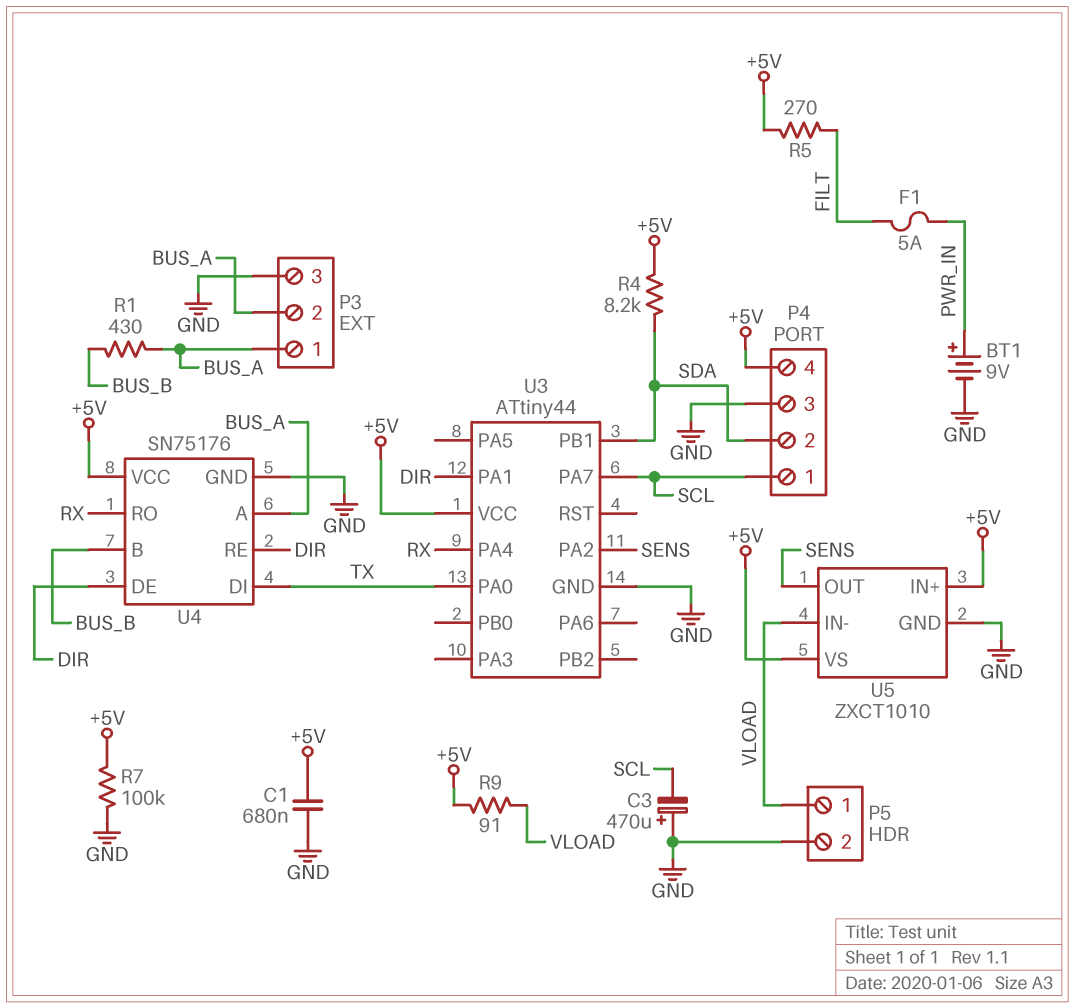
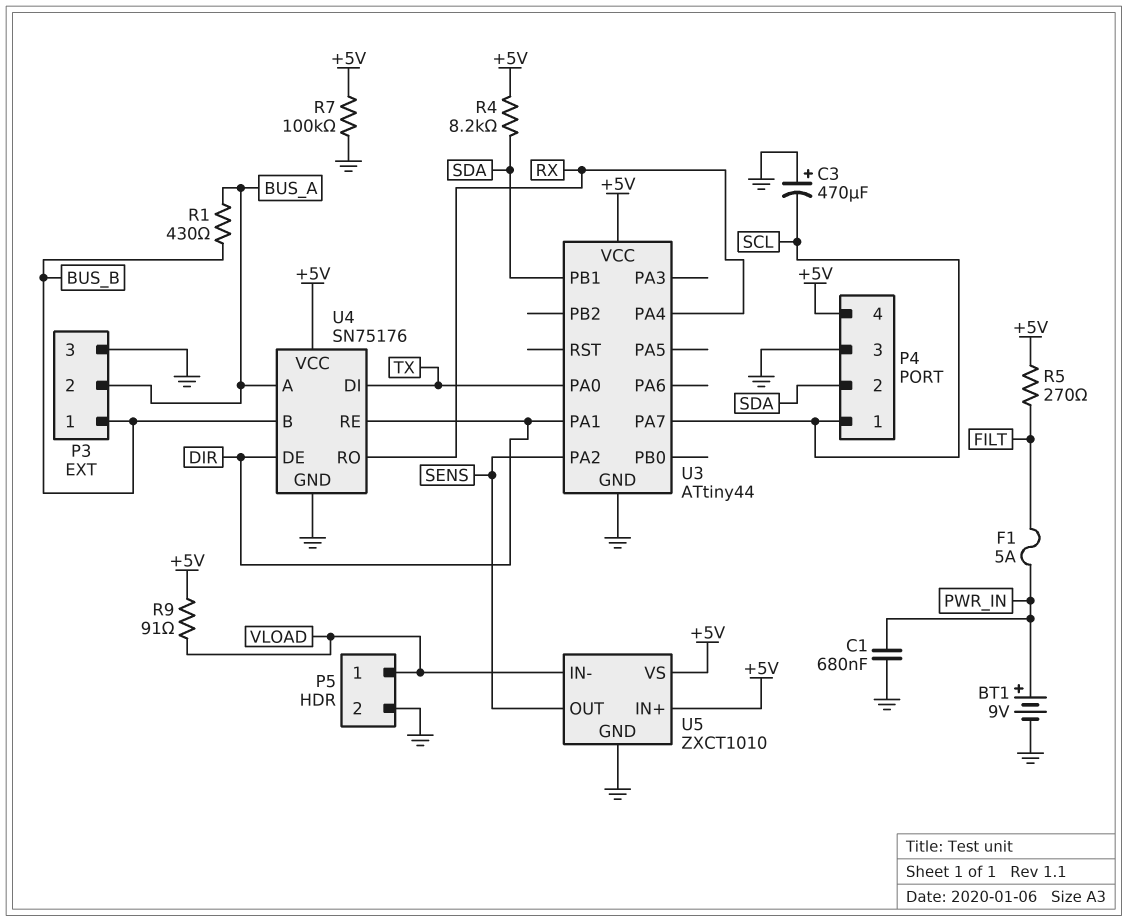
C1: 680nF (+5V, GND) -> 680nF (GND, PWR_IN)
P3 pin 1: BUS_A -> BUS_B

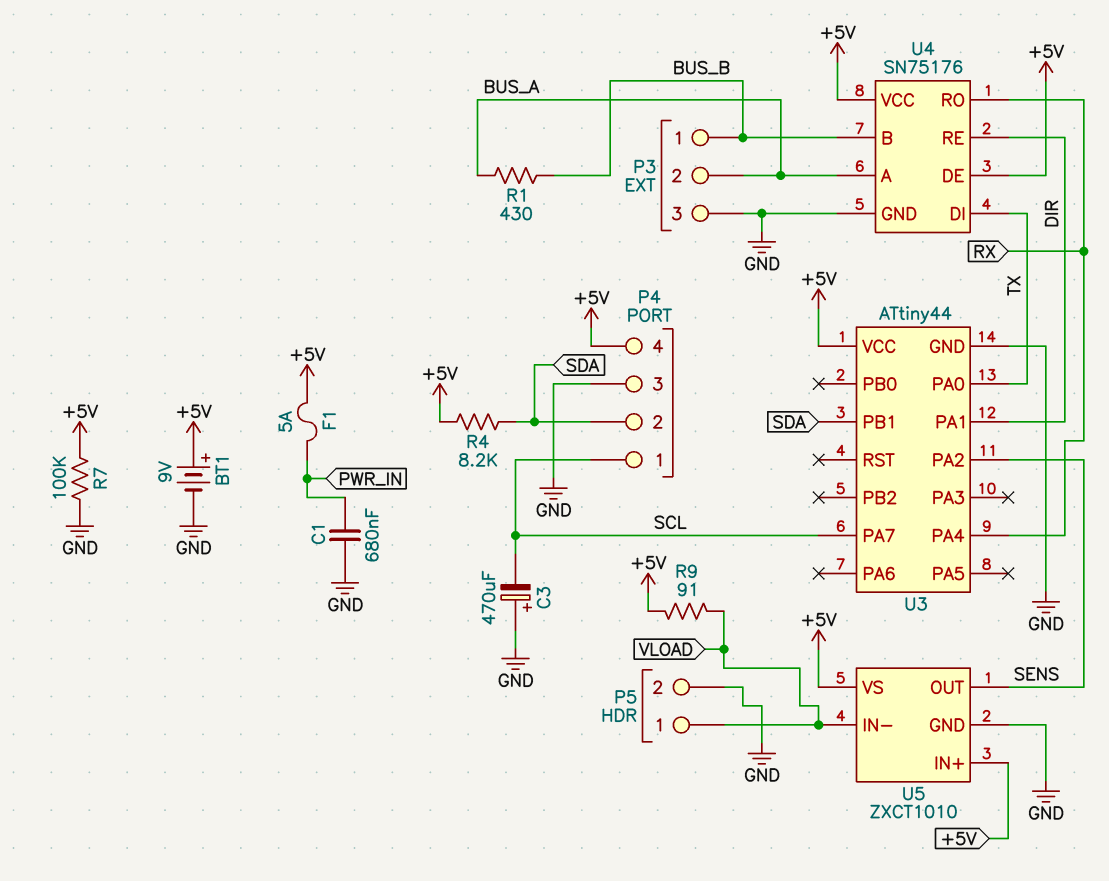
BT1: 9V (plus PWR_IN, minus GND) -> 9V (plus +5V, minus GND)
F1: 5A (FILT, PWR_IN) -> 5A (+5V, PWR_IN)
R5: 270 (+5V, FILT) -> none
U4 pin DE: DIR -> +5V

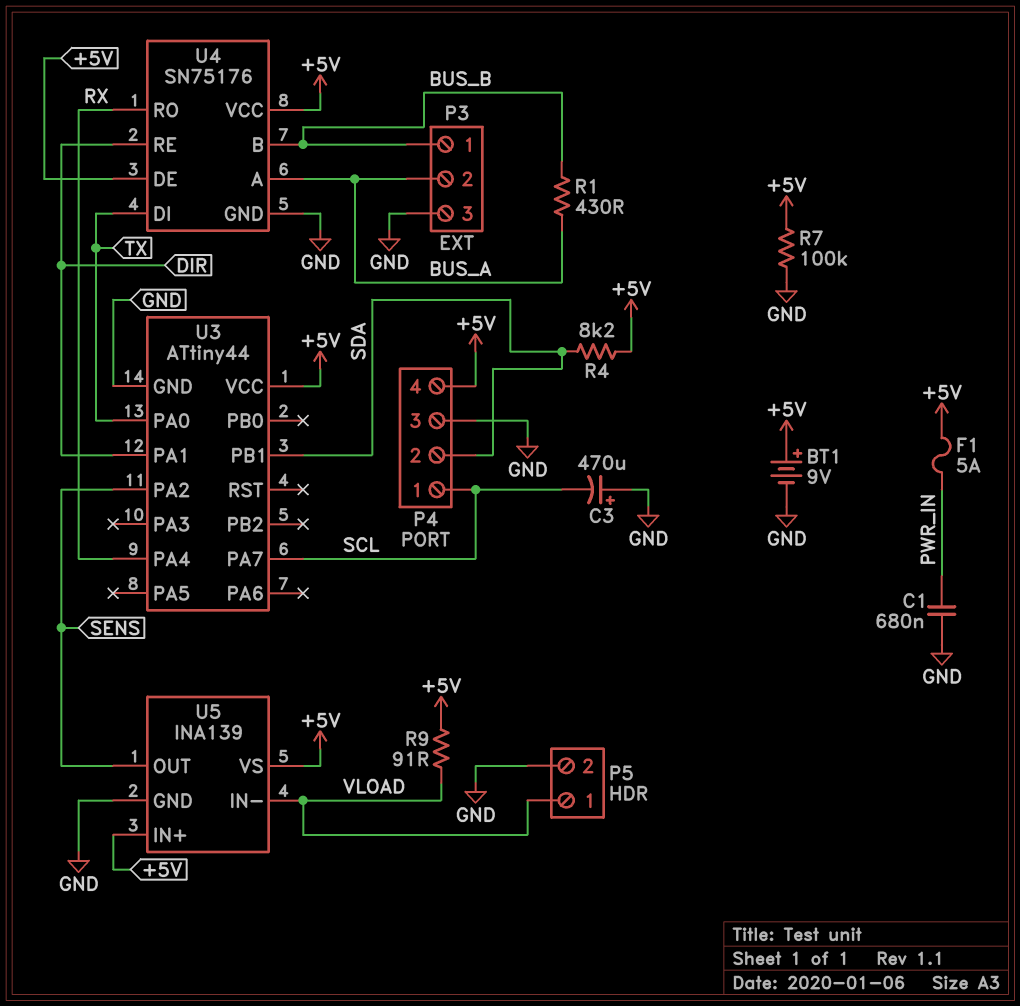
U5: ZXCT1010 -> INA139

